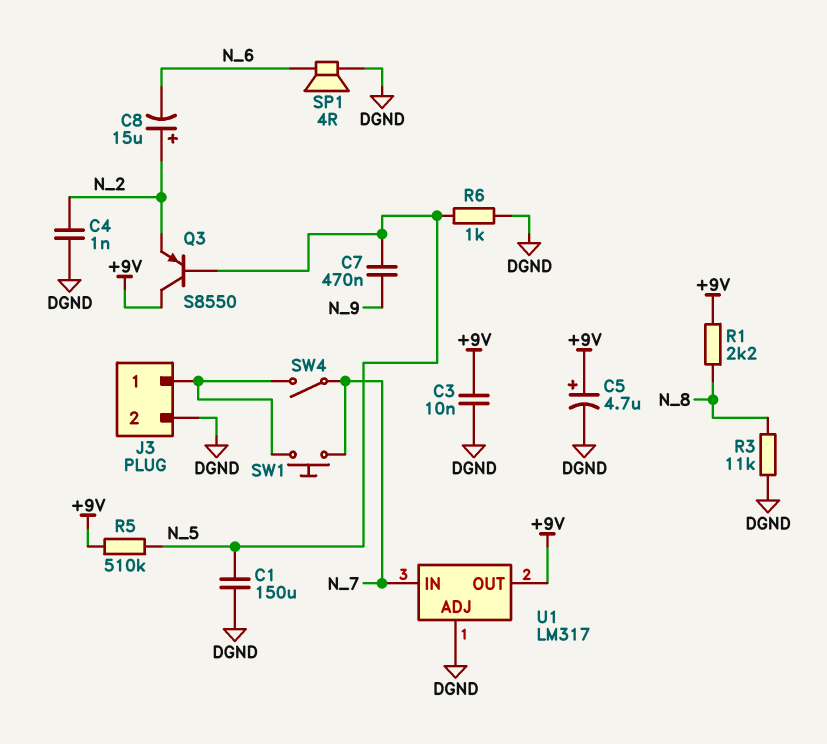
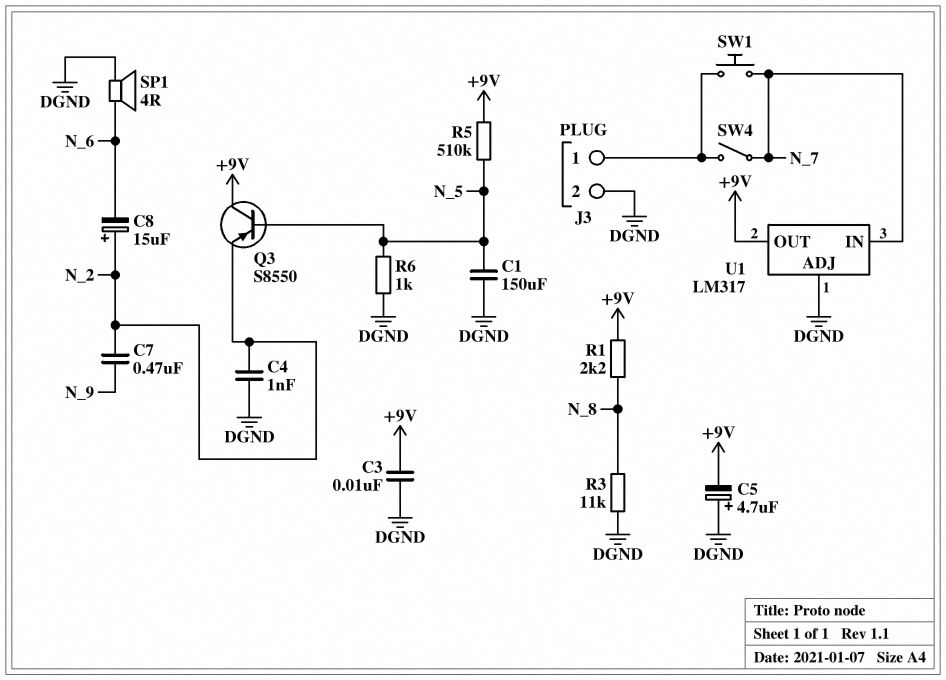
C5: 4.7uF (plus +9V, minus DGND) -> 4.7uF (plus DGND, minus +9V)
C7: 470nF (N_5, N_9) -> 470nF (N_2, N_9)

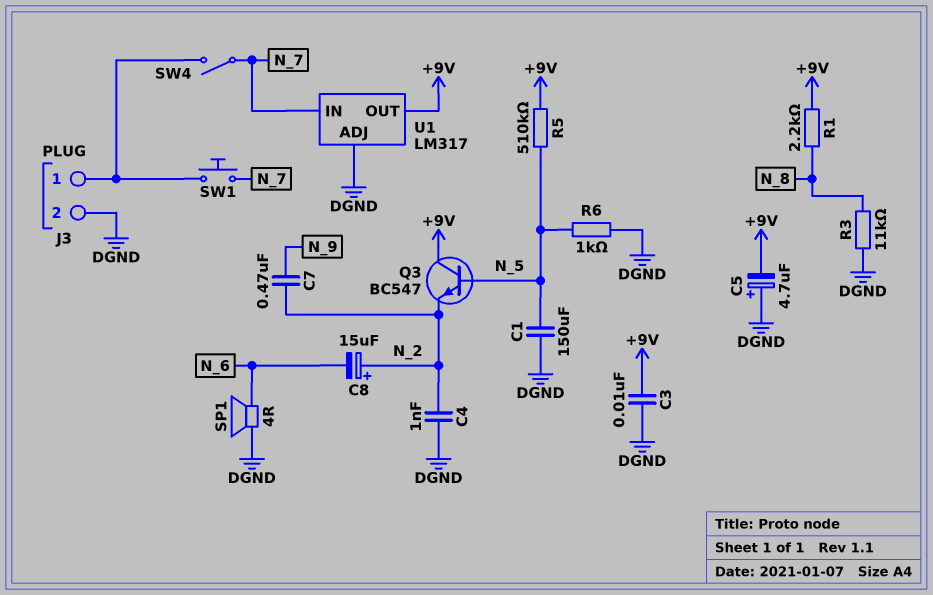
Q3: PNP S8550 (B N_5, C +9V, E N_2) -> NPN BC547 (B N_5, C +9V, E N_2)

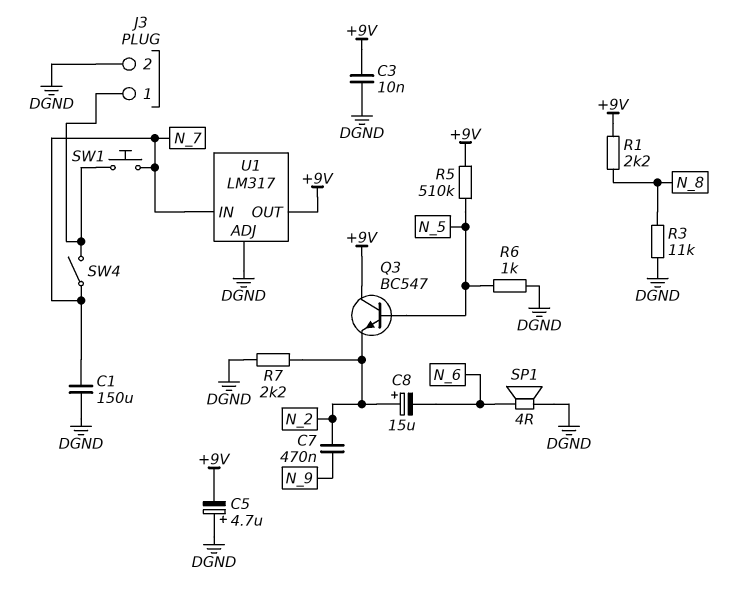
C1: 150uF (DGND, N_5) -> 150uF (DGND, N_7)
C4: 1nF (DGND, N_2) -> none
R7: none -> 2.2k (DGND, N_2)

